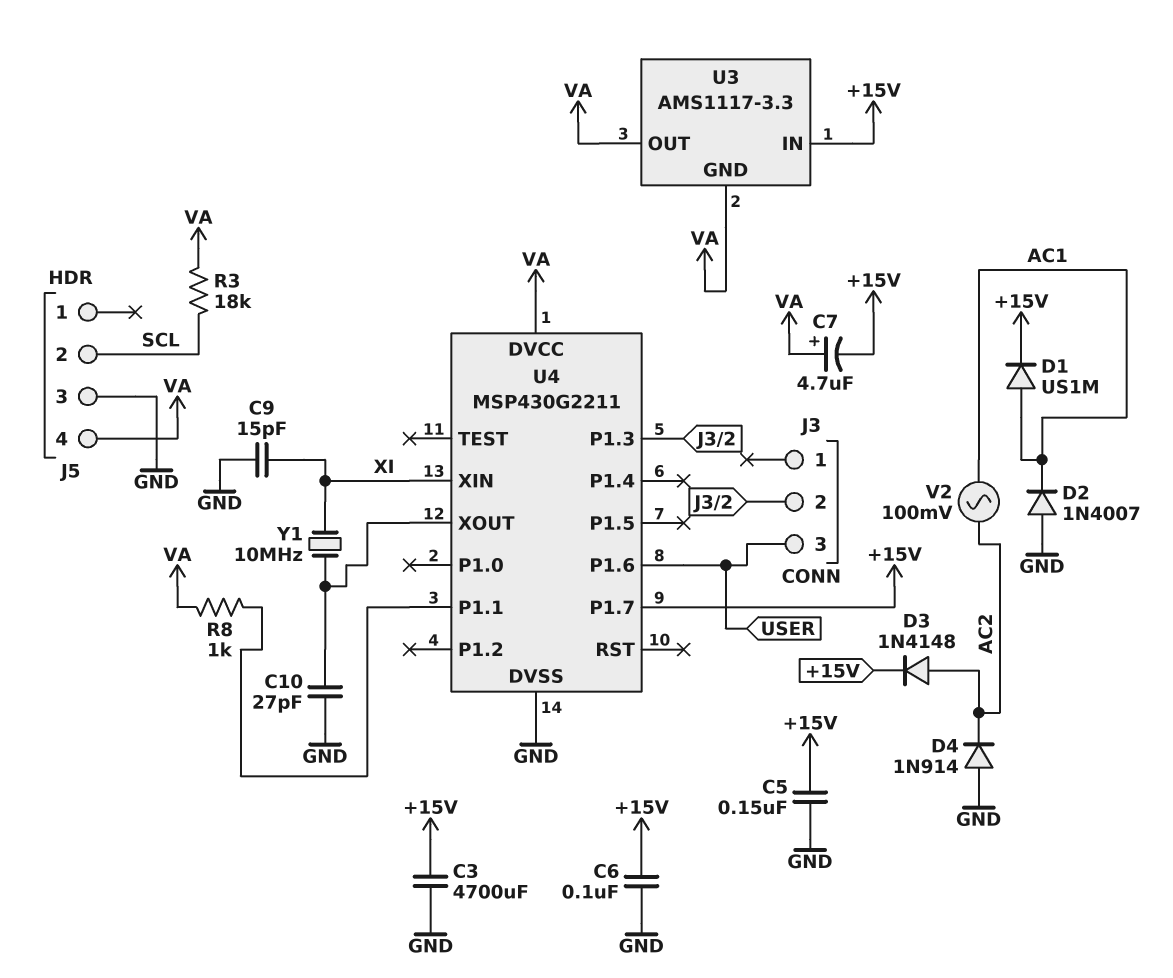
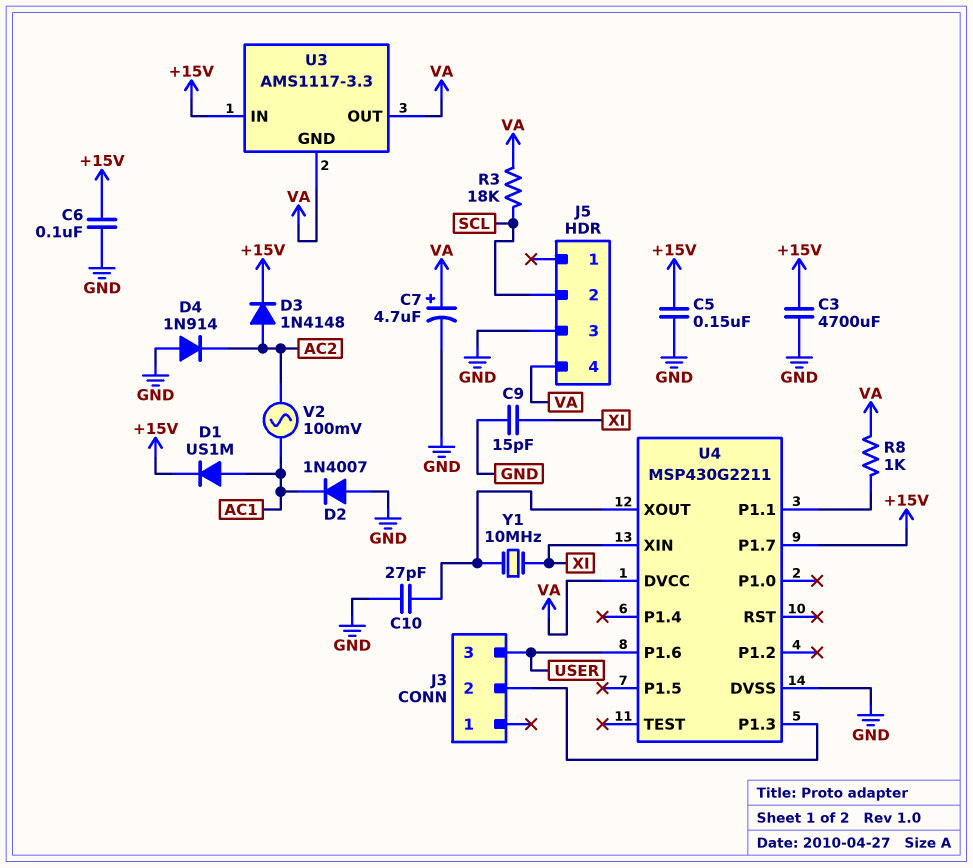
C7: 4.7uF (plus VA, minus +15V) -> 4.7uF (plus VA, minus GND)

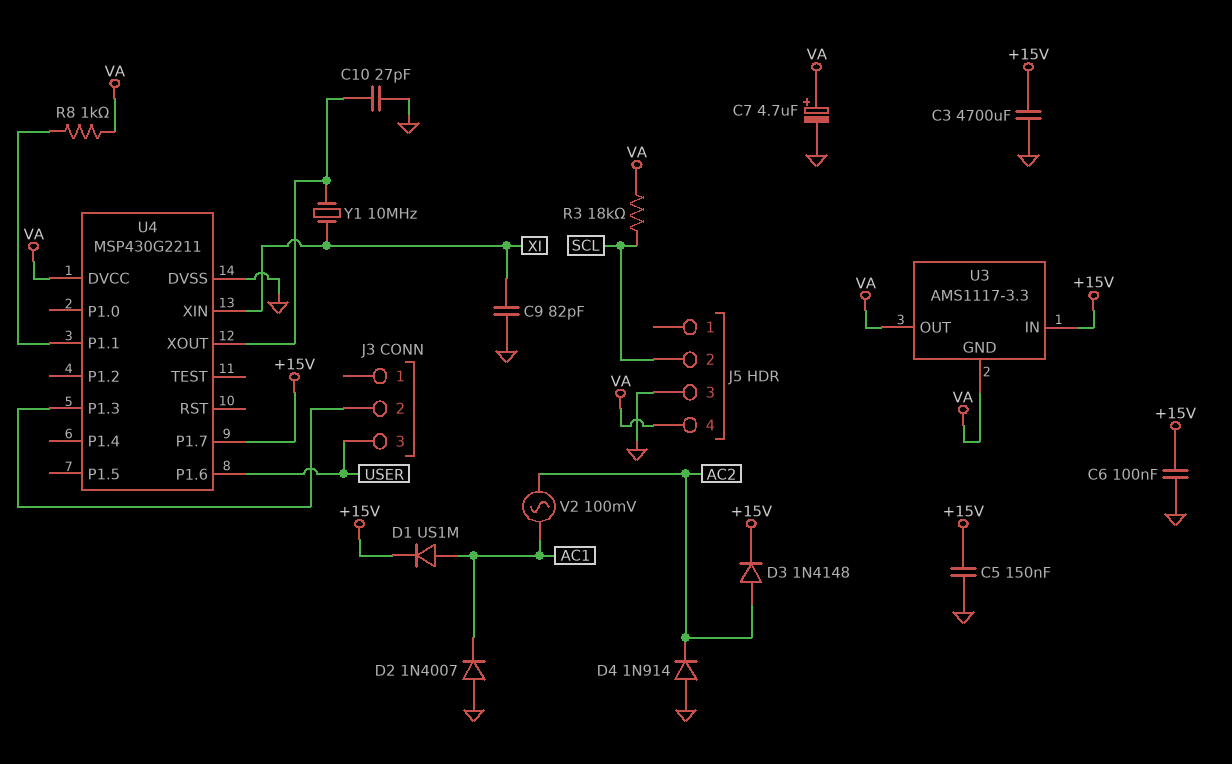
C9: 15pF (GND, XI) -> 82pF (GND, XI)

